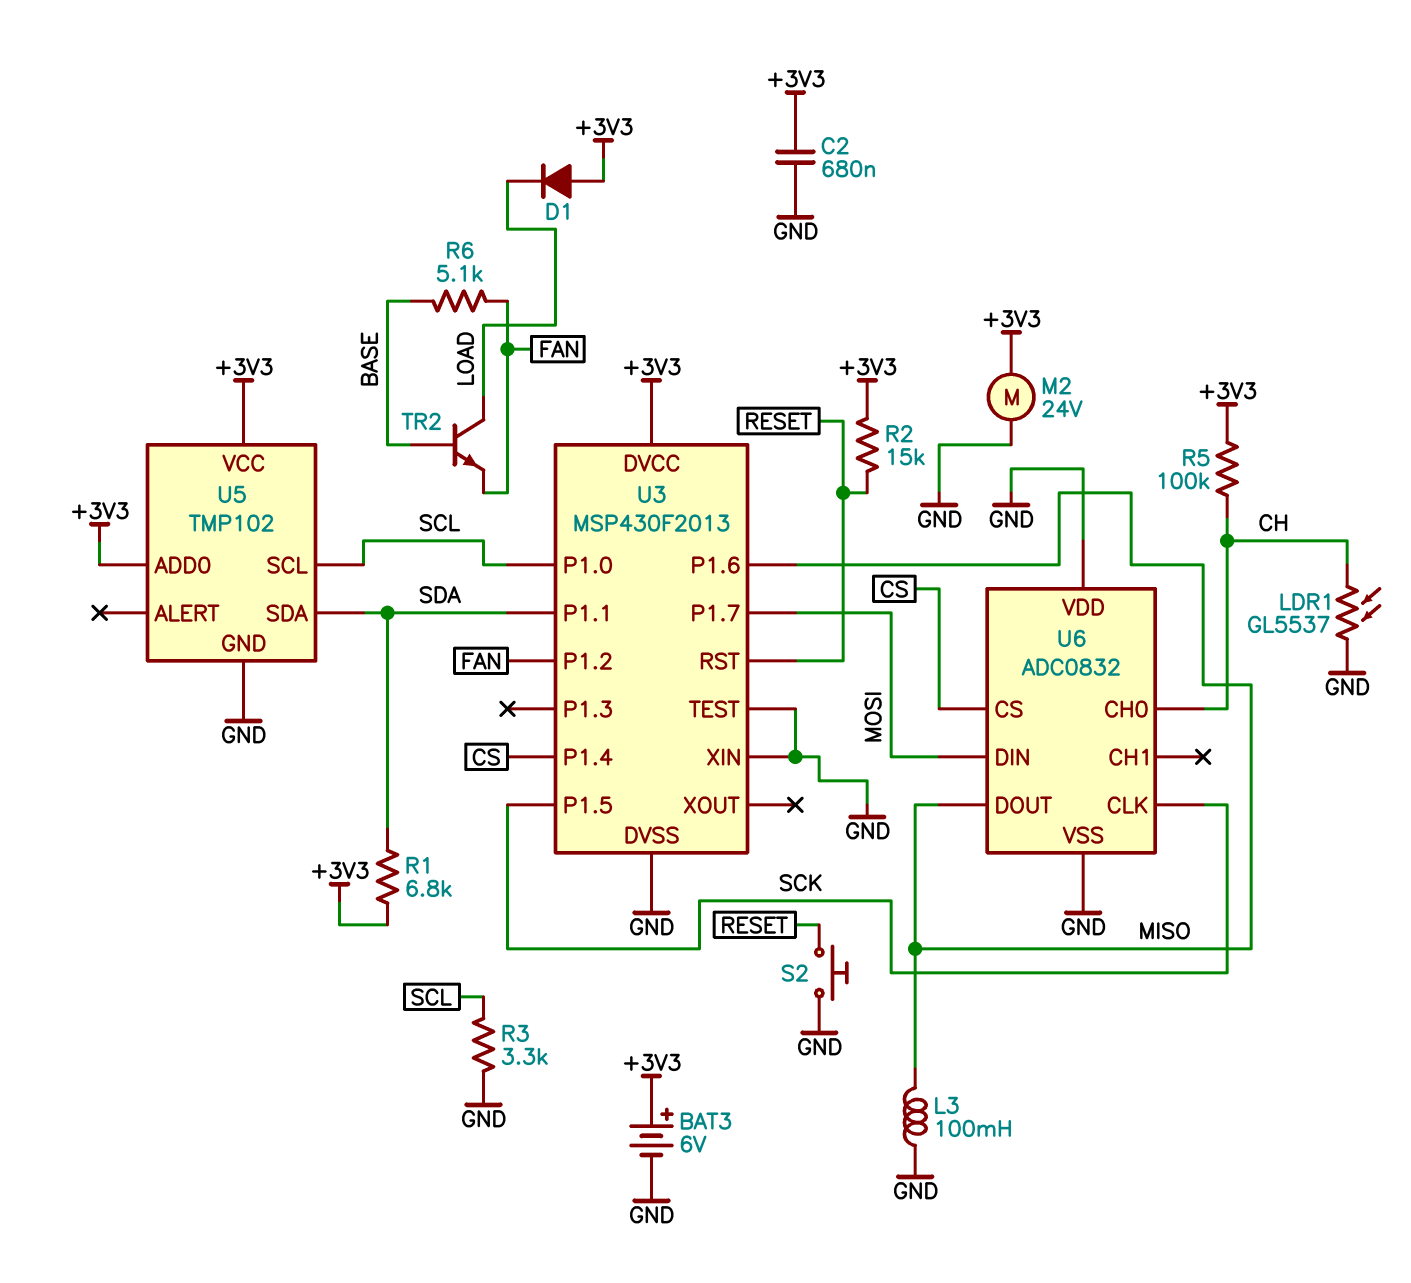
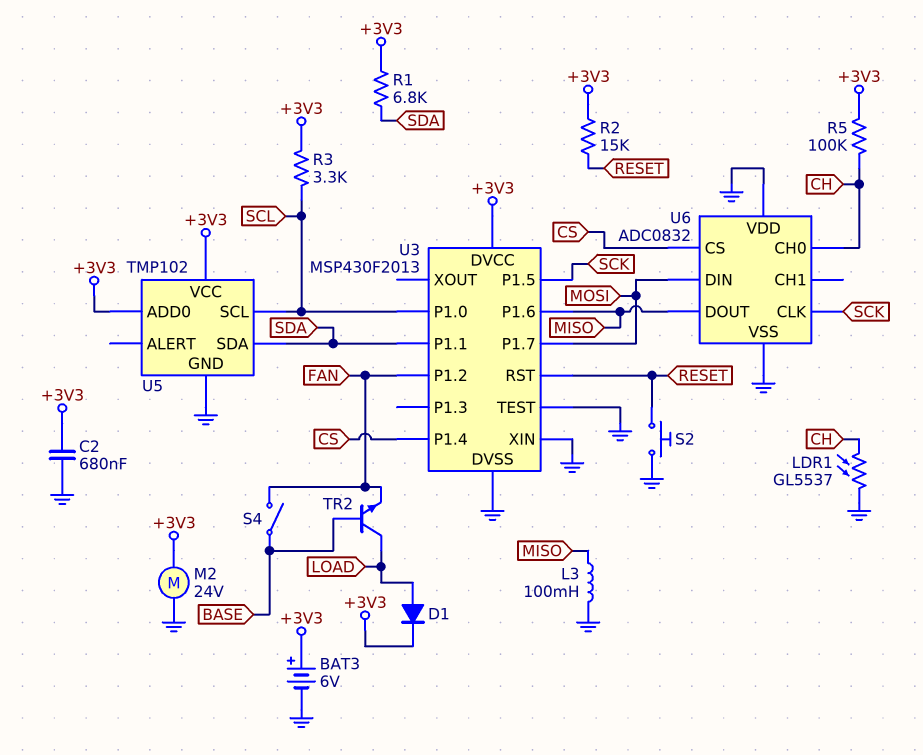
D1: diode (A +3V3, K LOAD) -> diode (A LOAD, K +3V3)
R3: 3.3k (GND, SCL) -> 3.3k (+3V3, SCL)
R6: 5.1k (BASE, FAN) -> none
S4: none -> switch (BASE, FAN)

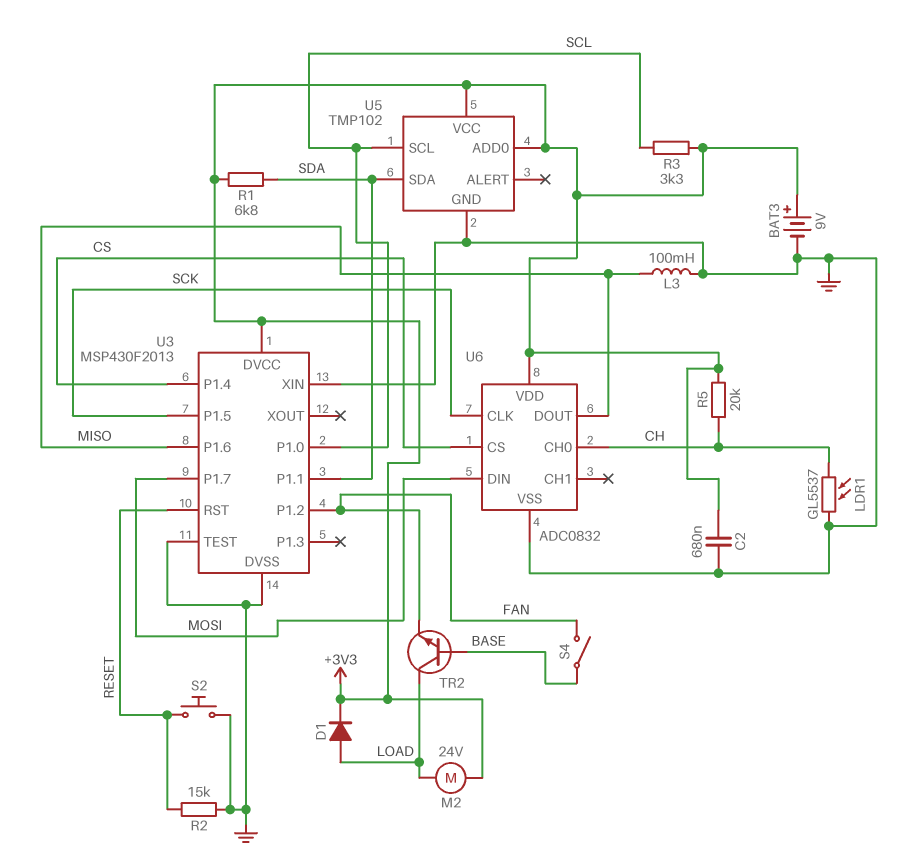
BAT3: 6V (plus +3V3, minus GND) -> 9V (plus +3V3, minus GND)
M2: motor 24V (+3V3, GND) -> motor 24V (+3V3, LOAD)
R2: 15k (+3V3, RESET) -> 15k (GND, RESET)
R5: 100k (+3V3, CH) -> 20k (+3V3, CH)
U6 pin VDD: GND -> +3V3

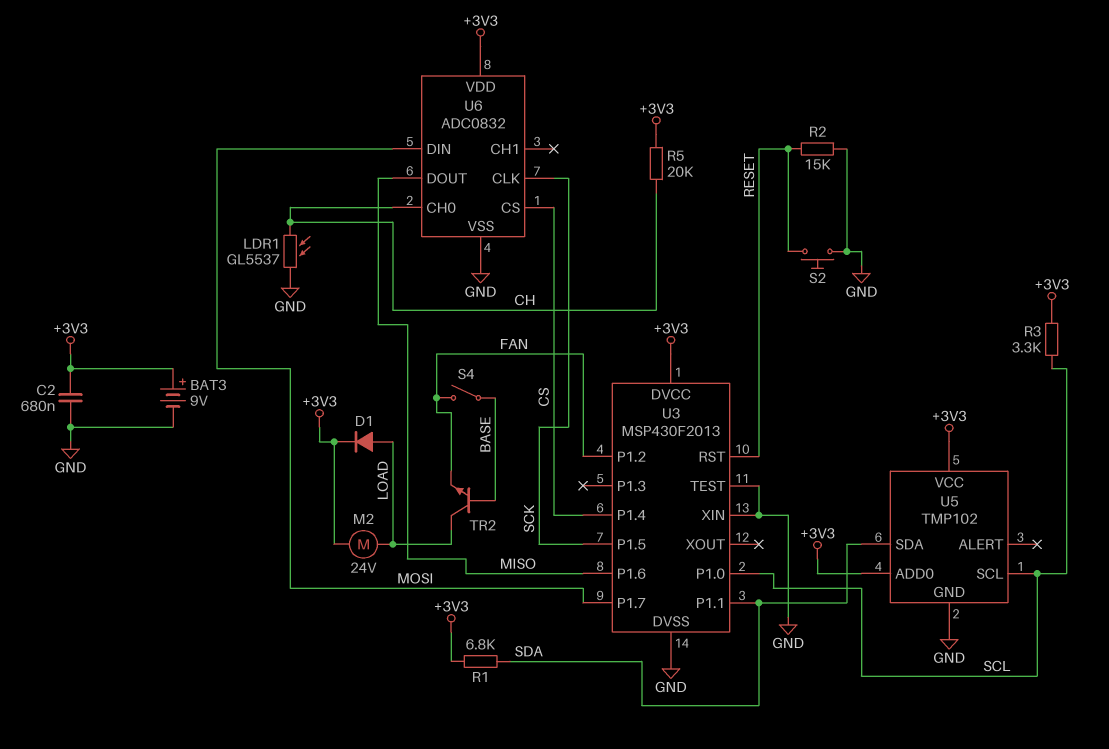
L3: 100mH (GND, MISO) -> none

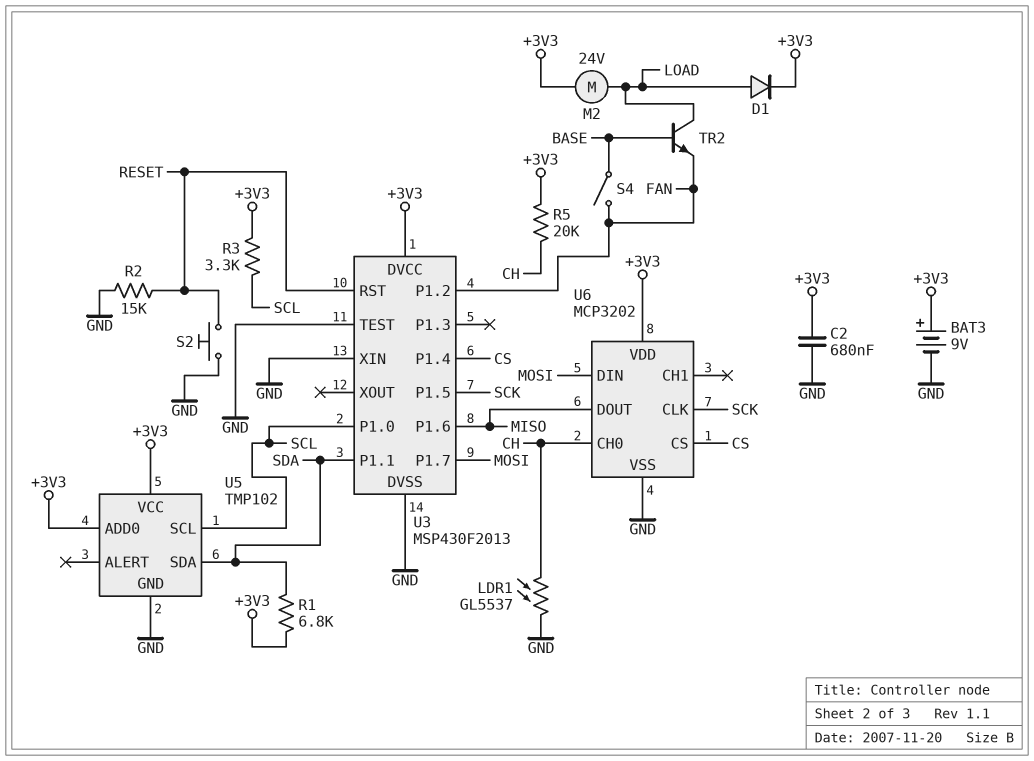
U6: ADC0832 -> MCP3202

